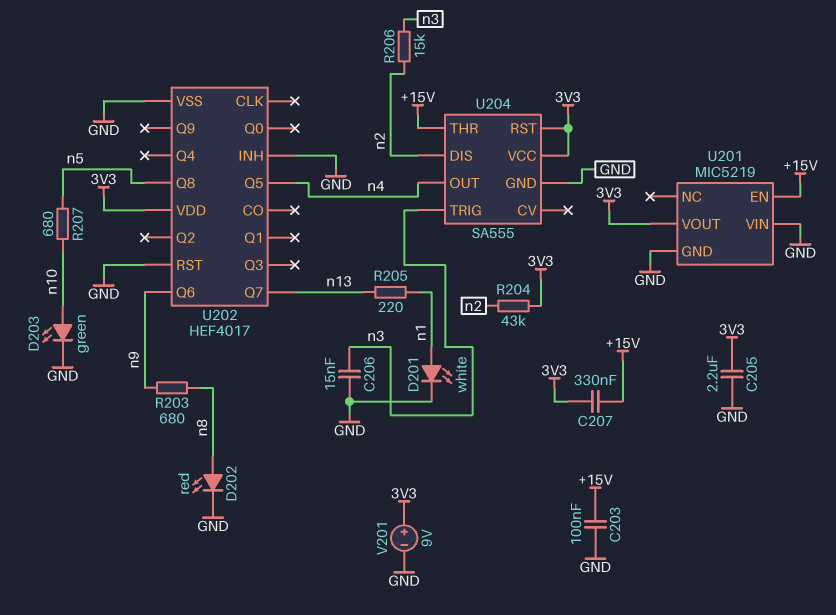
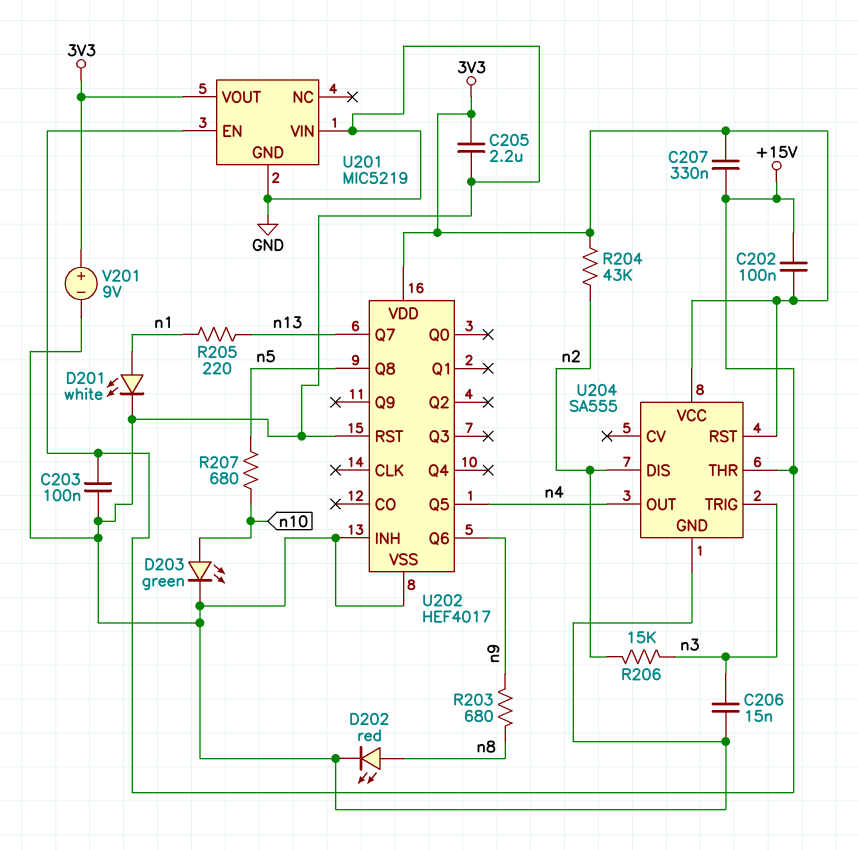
C202: none -> 100nF (+15V, 3V3)

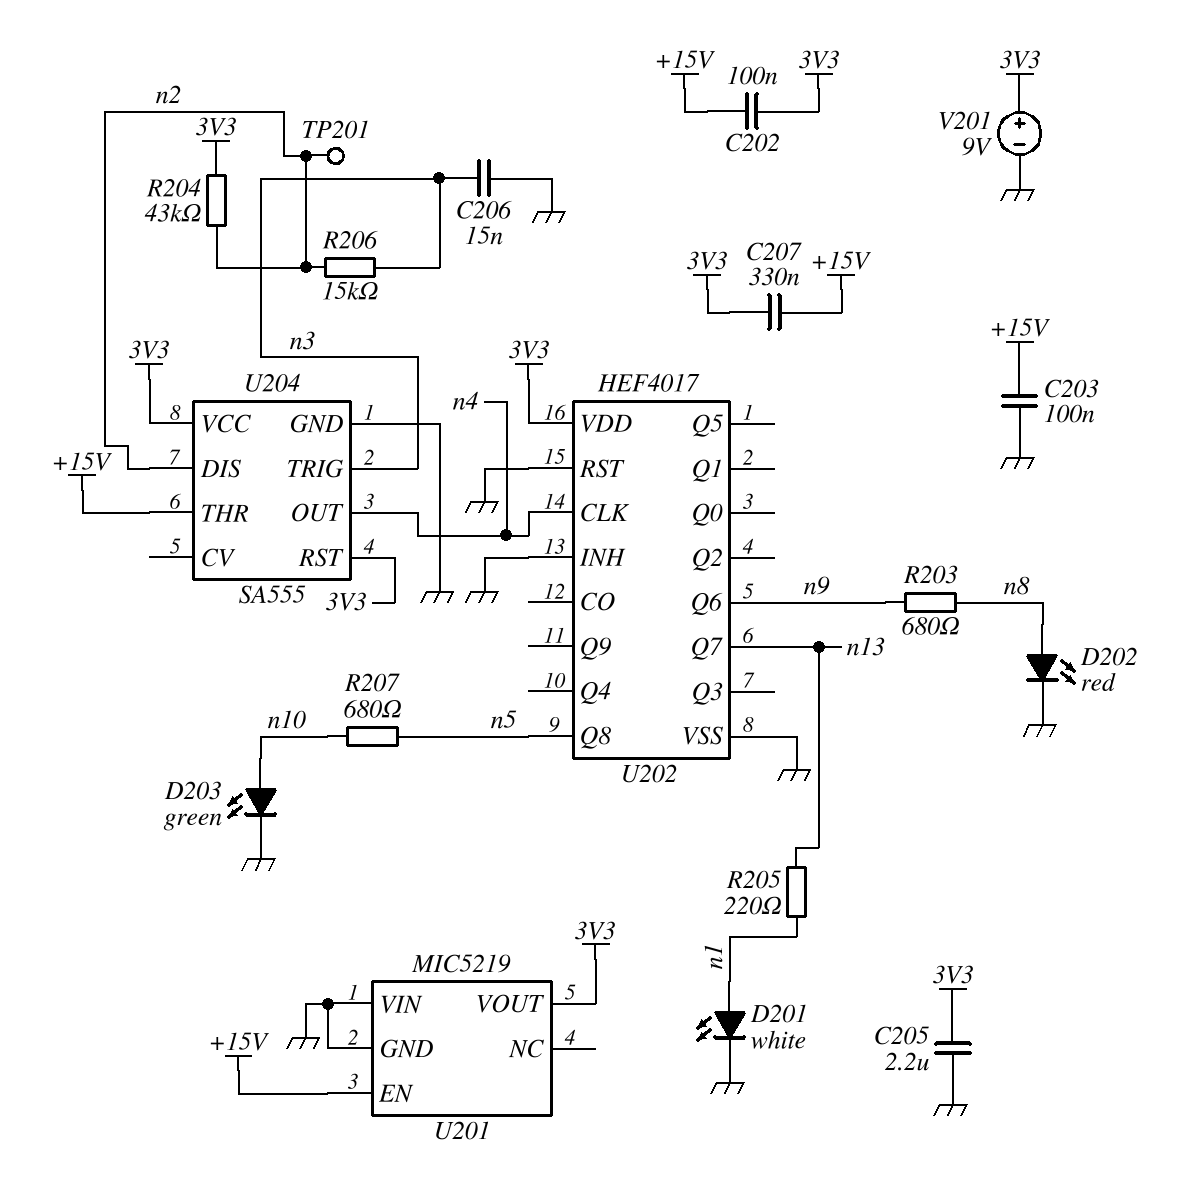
TP201: none -> test point (n2)
U202 pin CLK: none -> n4
U202 pin Q5: n4 -> none

